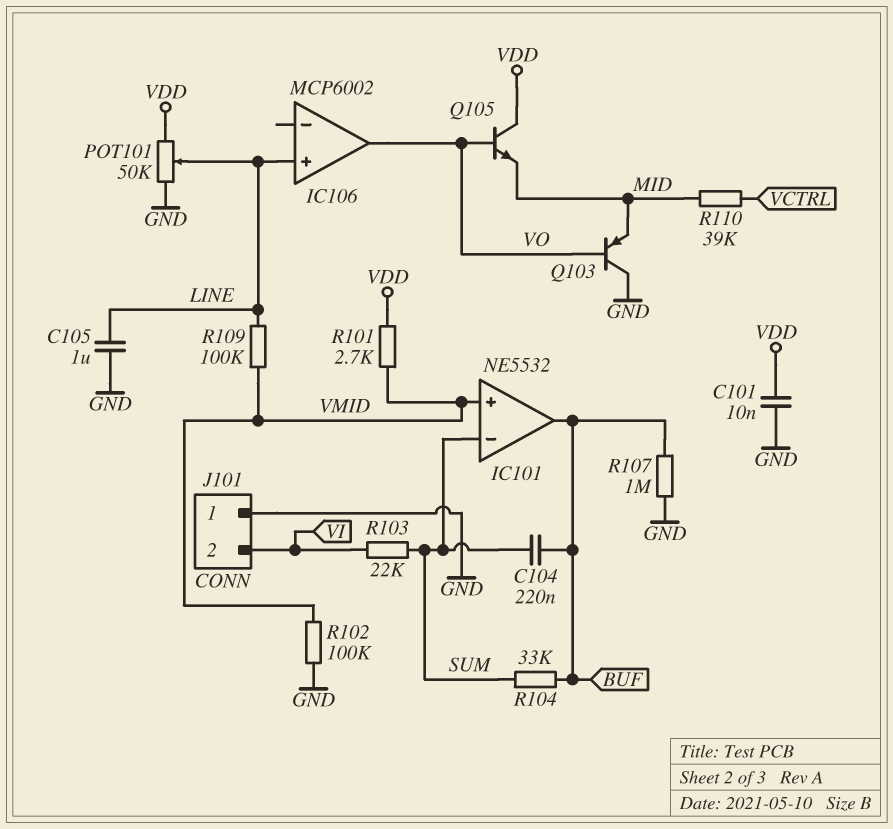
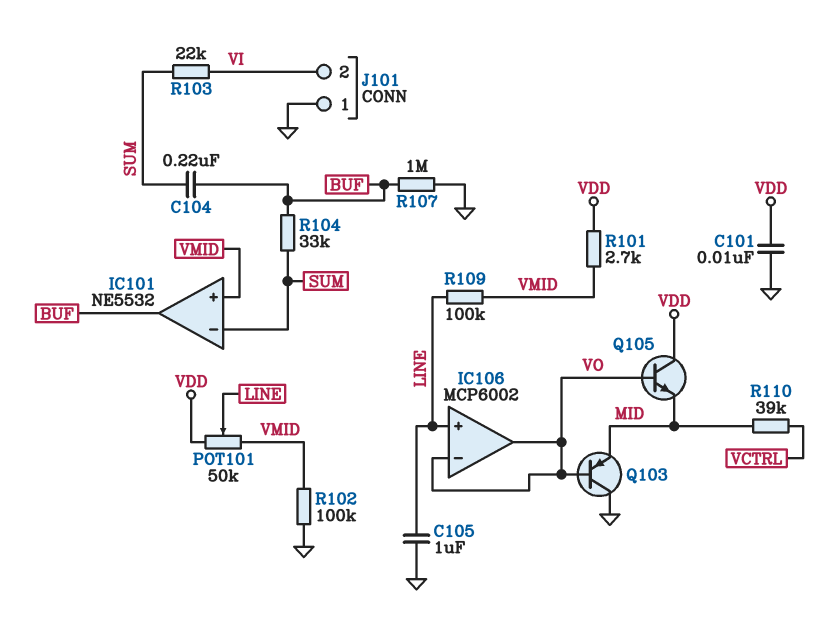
IC106 pin in-: none -> VO
POT101: 50k (GND, VDD, wiper LINE) -> 50k (VDD, VMID, wiper LINE)

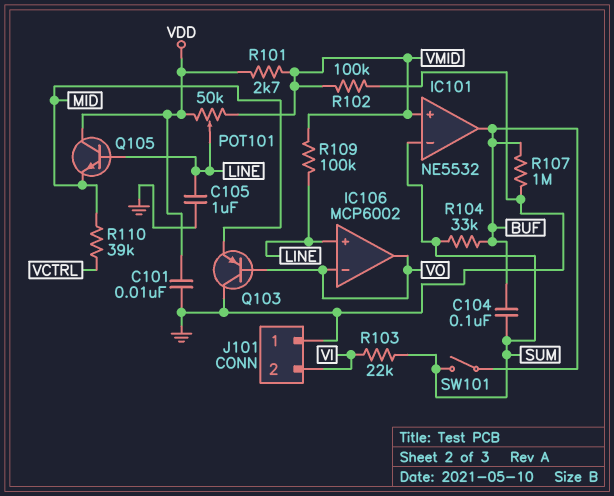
C104: 220nF (BUF, SUM) -> 100nF (BUF, SUM)
Q105: NPN (B VO, C VDD, E MID) -> NPN (B LINE, C VDD, E MID)
SW101: none -> switch (BUF, SUM)

